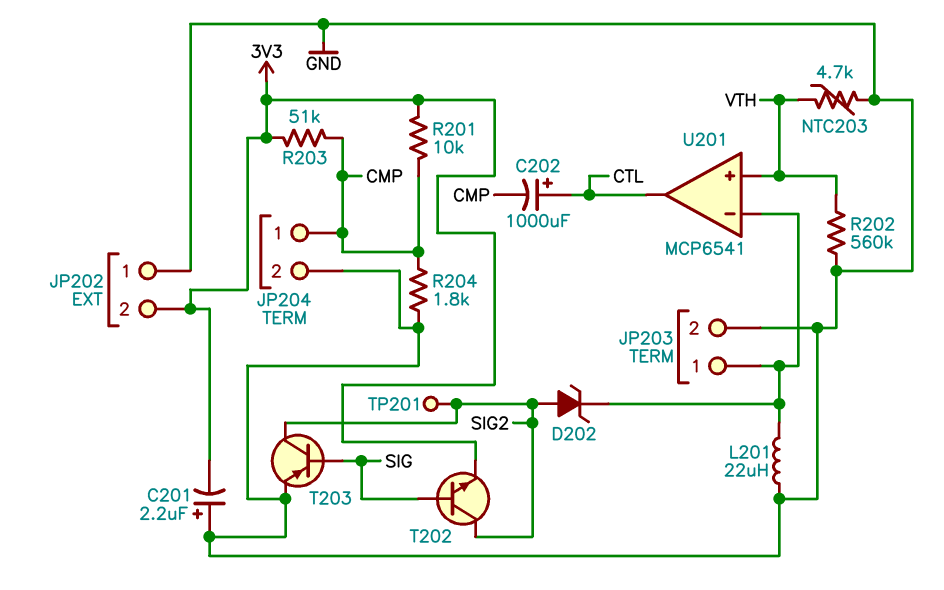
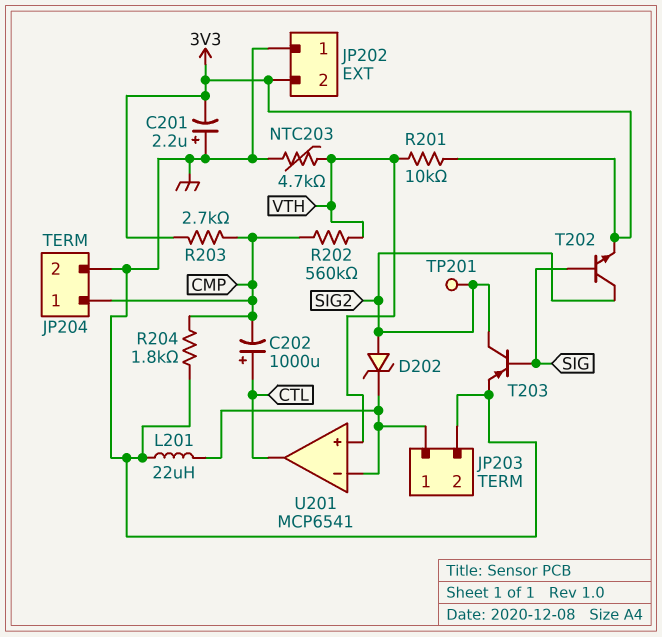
R201: 10k (3V3, CMP) -> 10k (3V3, VTH)
R202: 560k (GND, VTH) -> 560k (CMP, VTH)
R203: 51k (3V3, CMP) -> 2.7k (3V3, CMP)

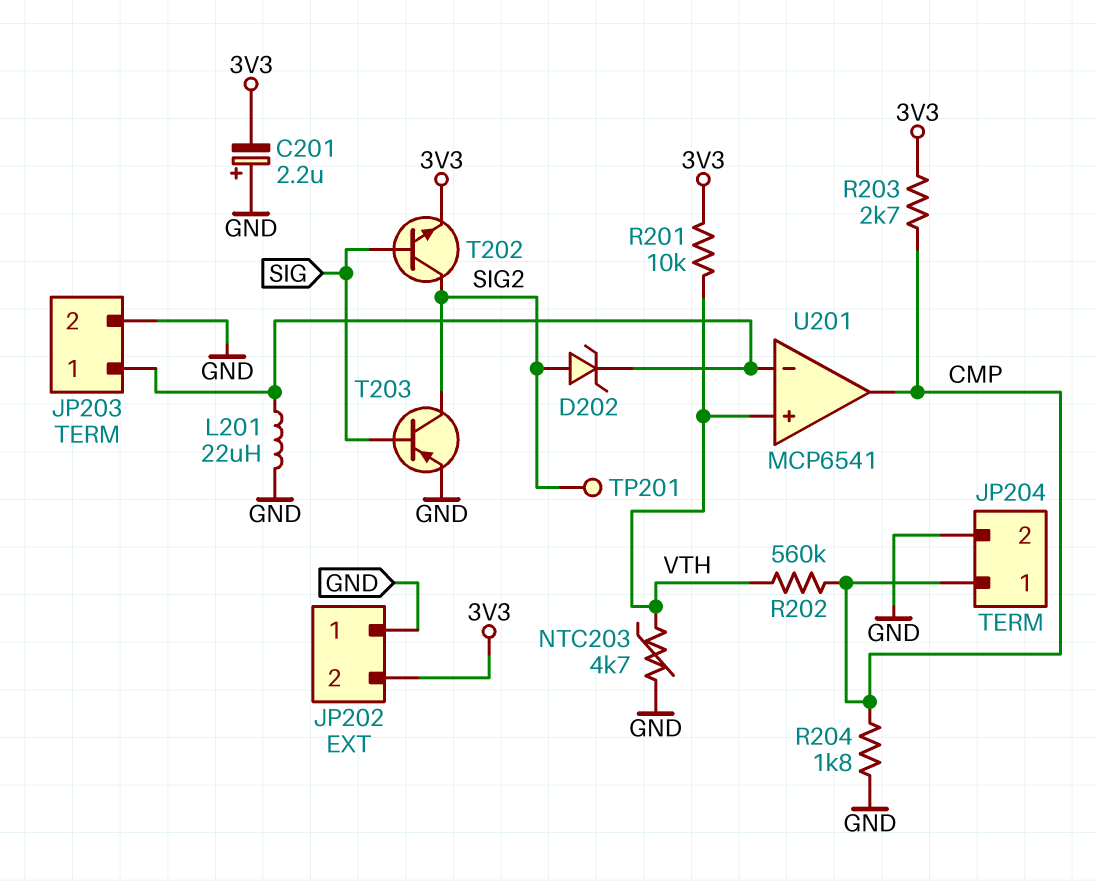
C202: 1000uF (plus CTL, minus CMP) -> none
U201 pin out: CTL -> CMP

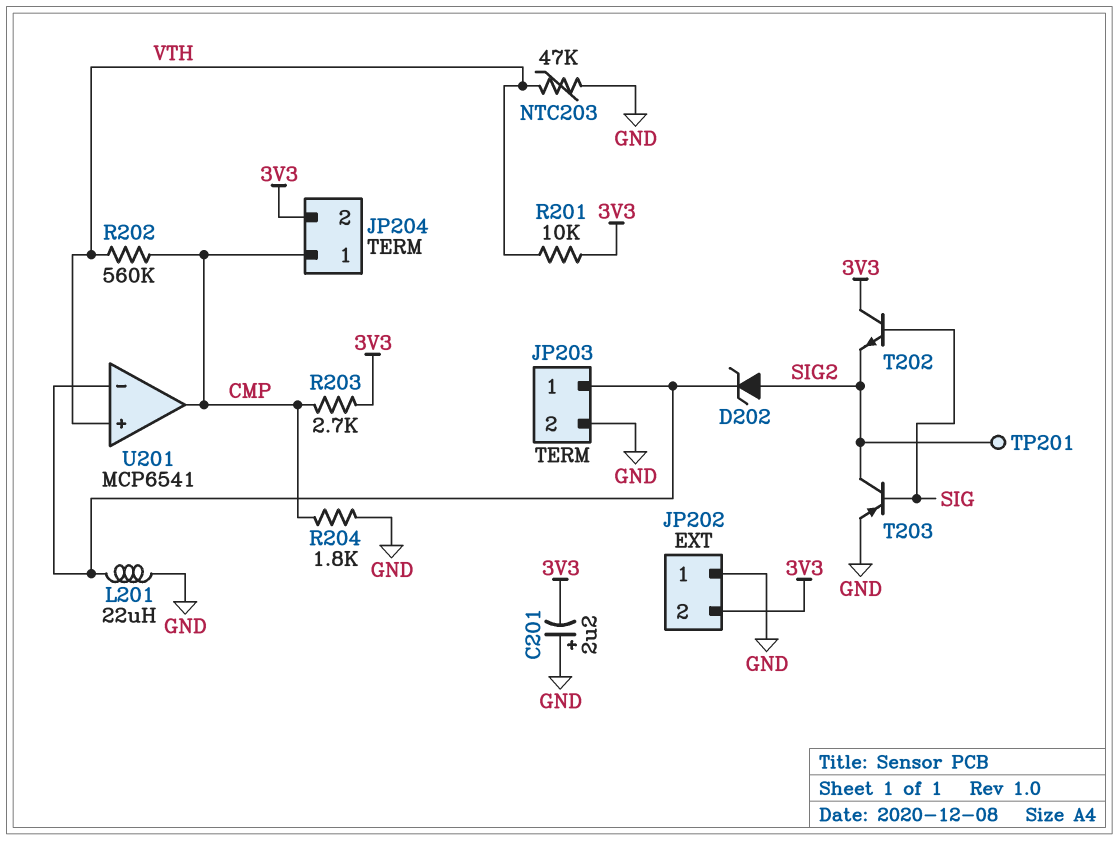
JP204 pin 2: GND -> 3V3
NTC203: 4.7k (GND, VTH) -> 47k (GND, VTH)
T202: NPN (B SIG, C SIG2, E 3V3) -> NPN (B SIG, C 3V3, E SIG2)

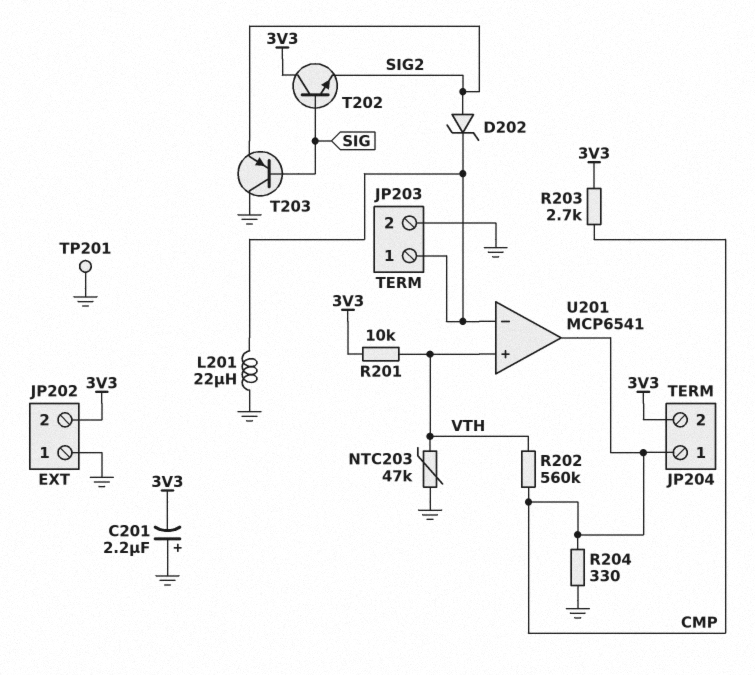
R204: 1.8k (CMP, GND) -> 330 (CMP, GND)
T203: PNP (B SIG, C SIG2, E GND) -> PNP (B SIG, C GND, E SIG2)
TP201: test point (SIG2) -> test point (GND)

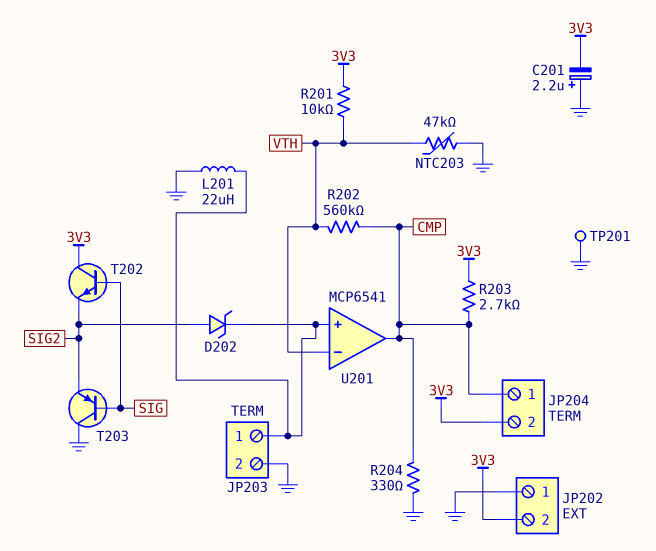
U201 pin in+: VTH -> JP203/1
U201 pin in-: JP203/1 -> VTH

